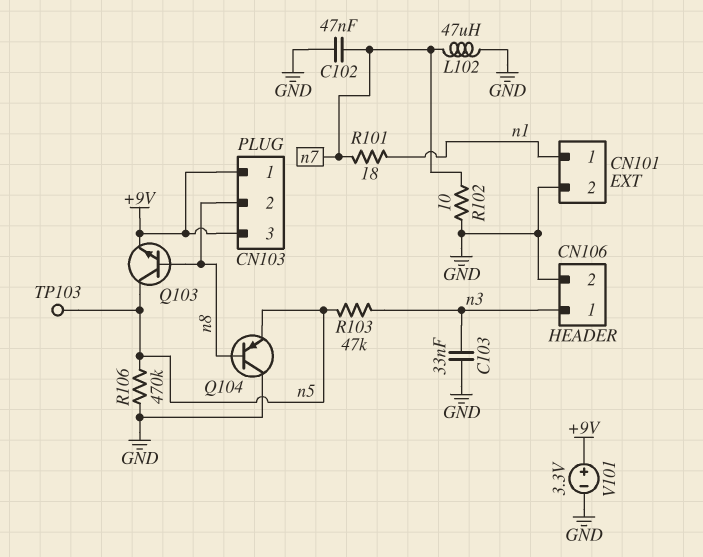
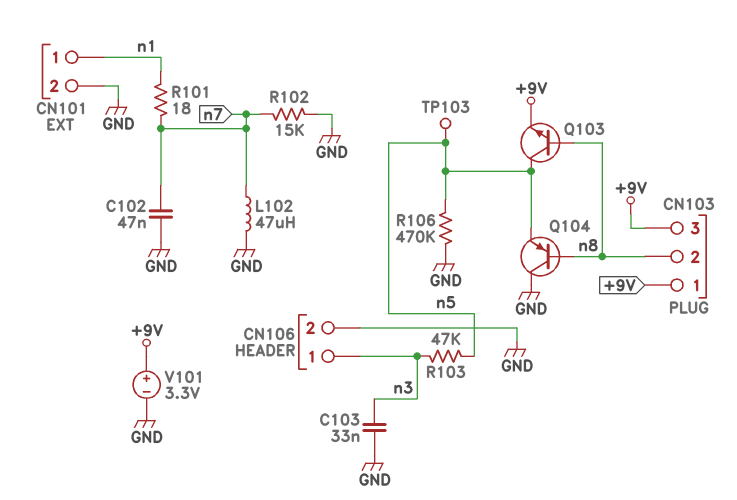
R102: 10 (GND, n7) -> 15k (GND, n7)

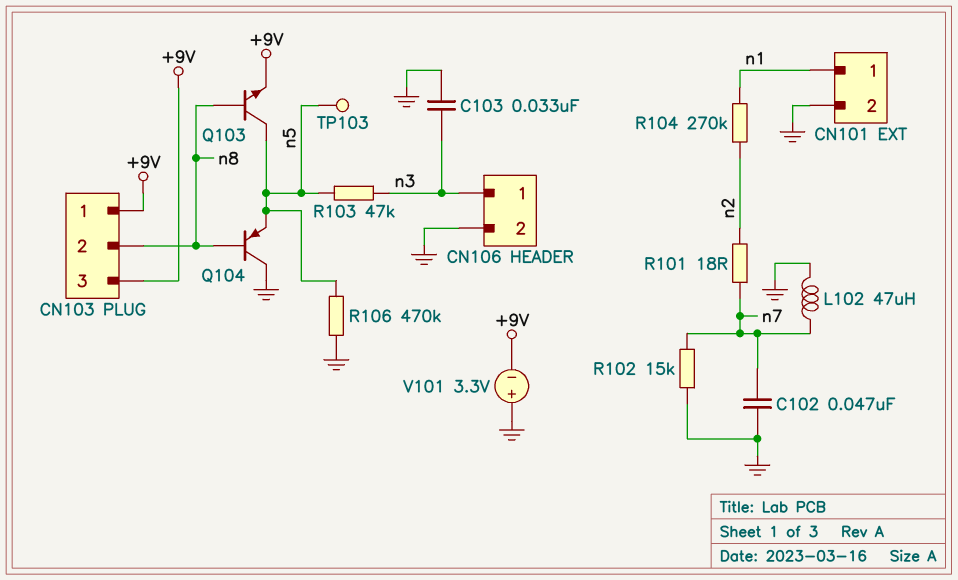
R101: 18 (n1, n7) -> 18 (n2, n7)
R104: none -> 270k (n1, n2)
V101: 3.3V (plus +9V, minus GND) -> 3.3V (plus GND, minus +9V)

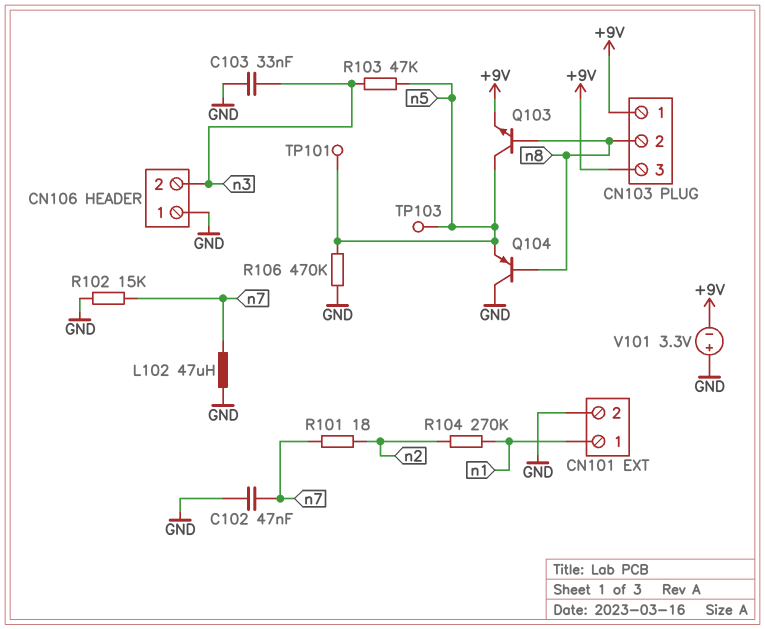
CN106 pin 1: n3 -> GND
CN106 pin 2: GND -> n3
TP101: none -> test point (n5)

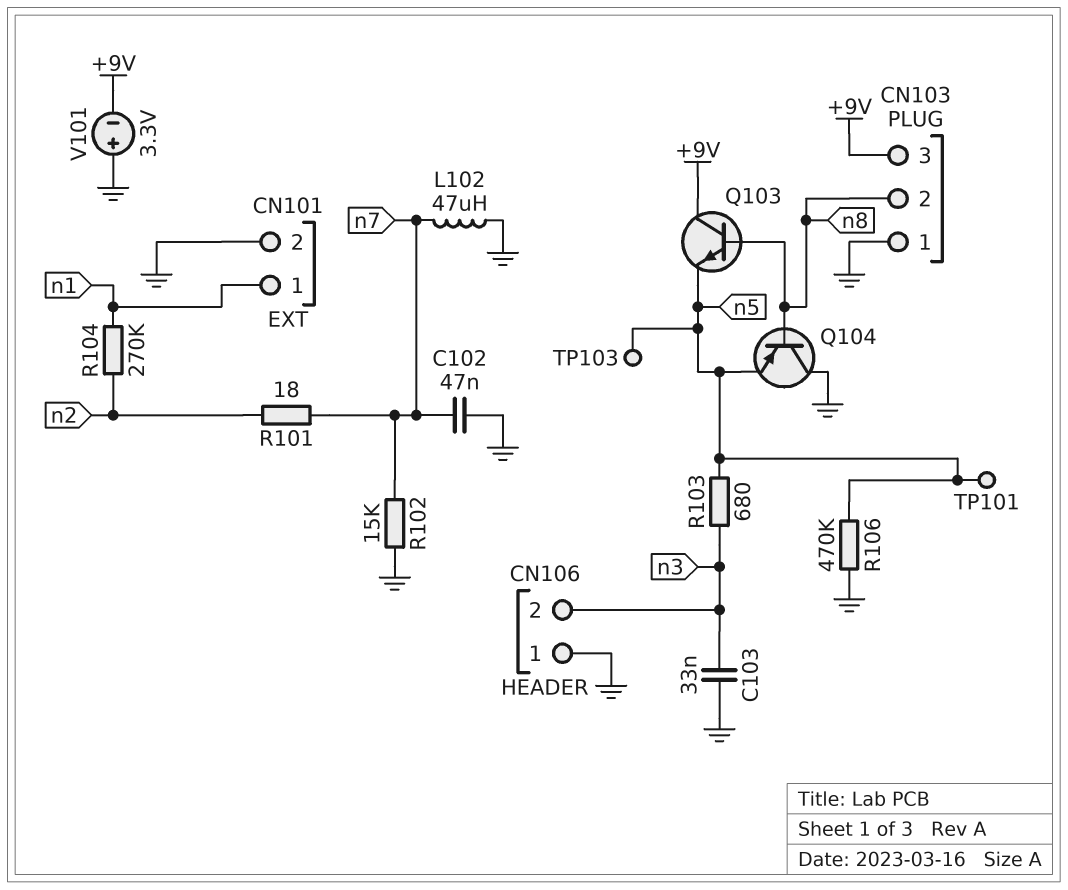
CN103 pin 1: +9V -> GND
Q103: NPN (B n8, C n5, E +9V) -> NPN (B n8, C +9V, E n5)
R103: 47k (n3, n5) -> 680 (n3, n5)

